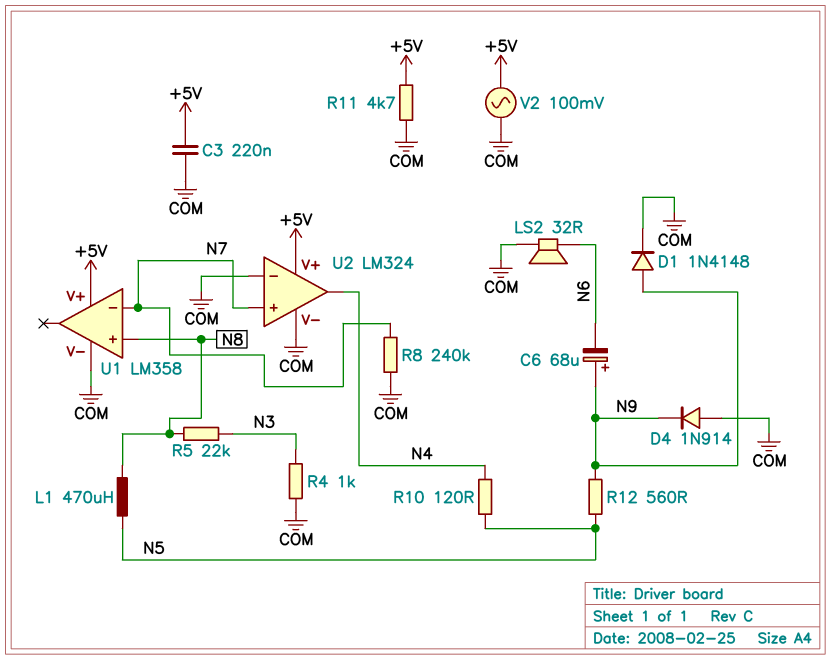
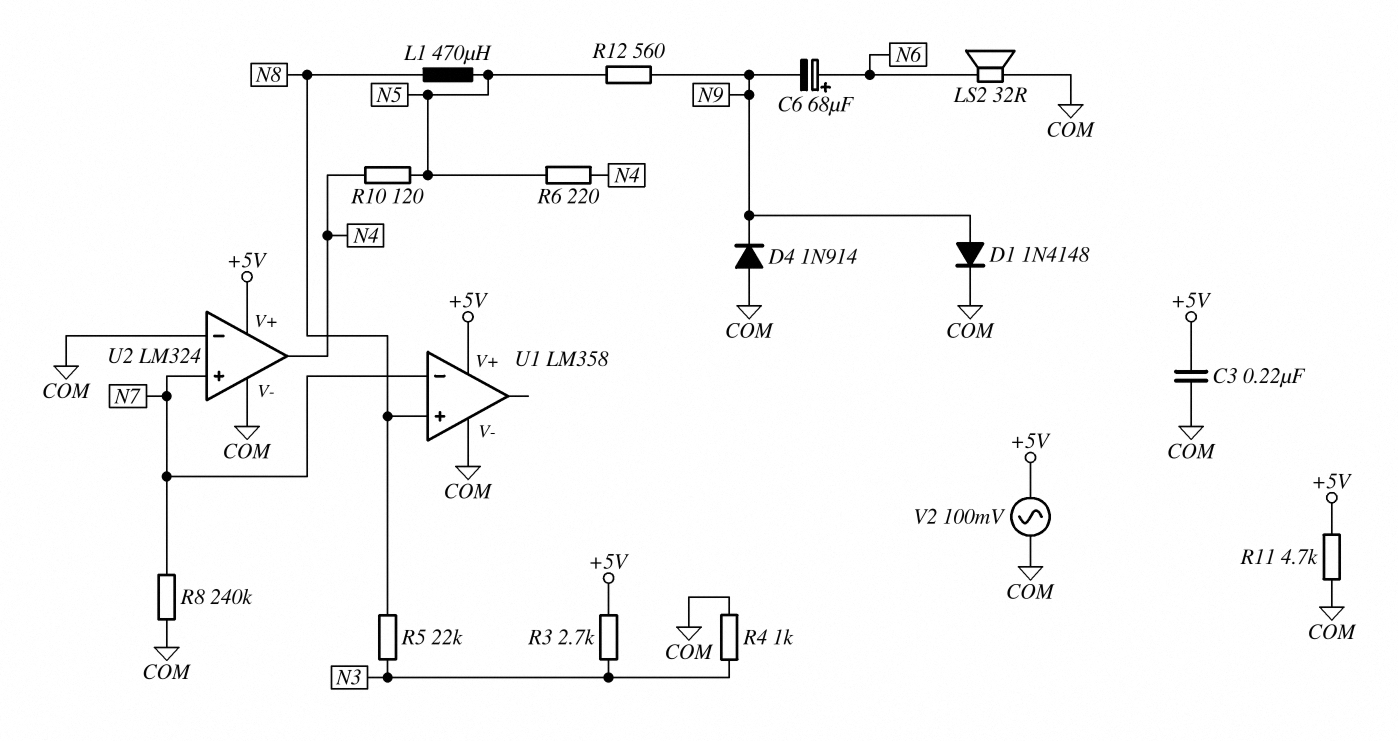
C6: 68uF (plus N9, minus N6) -> 68uF (plus N6, minus N9)
R3: none -> 2.7k (+5V, N3)
R6: none -> 220 (N4, N5)

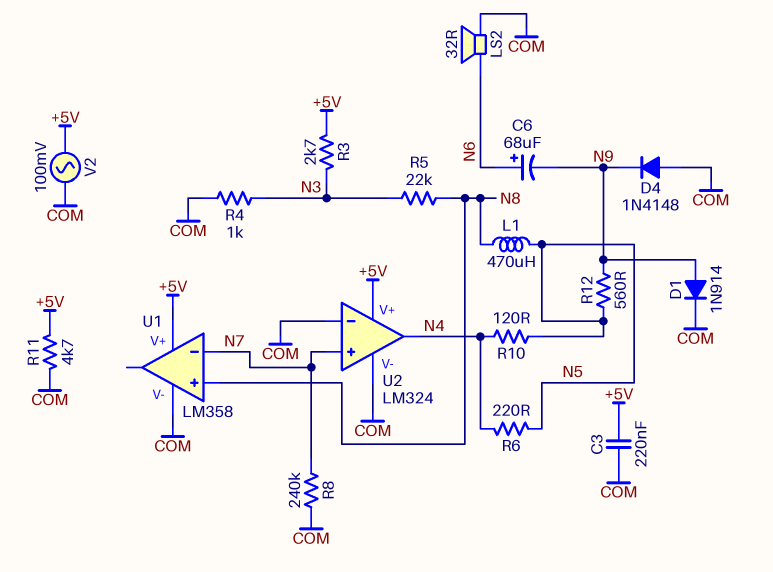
D1: diode 1N4148 (A N9, K COM) -> diode 1N914 (A N9, K COM)
D4: diode 1N914 (A COM, K N9) -> diode 1N4148 (A COM, K N9)

